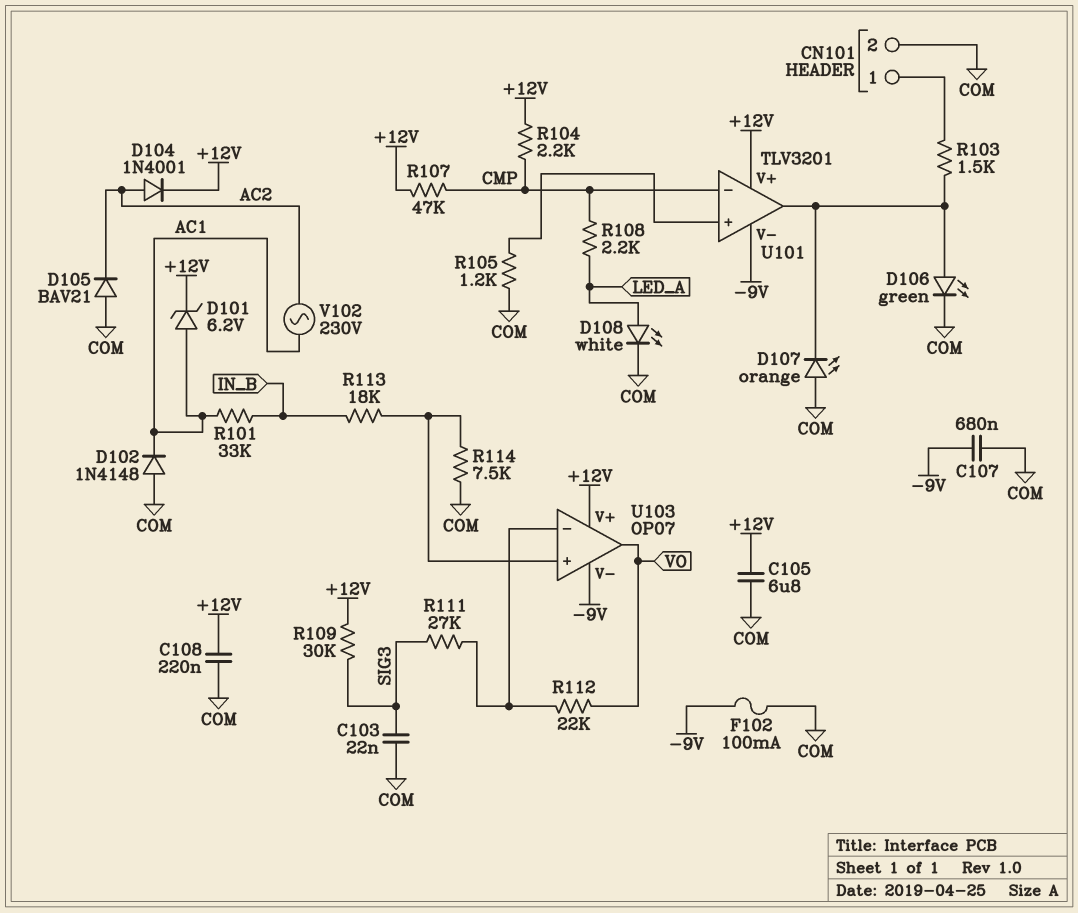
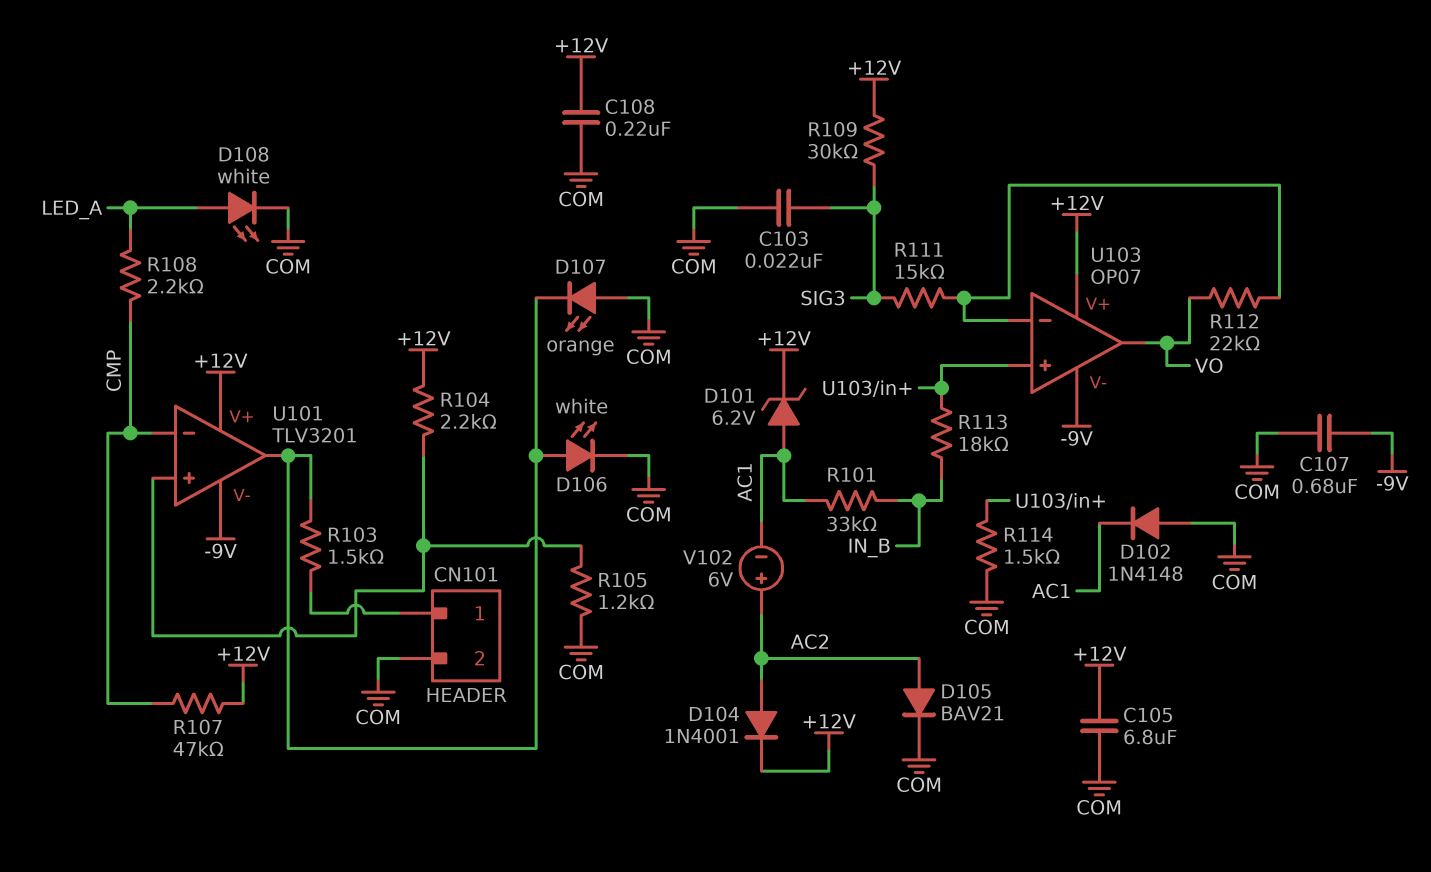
D105: diode BAV21 (A COM, K AC2) -> diode BAV21 (A AC2, K COM)
D106: LED green (A U101/out, K COM) -> LED white (A U101/out, K COM)
F102: 100mA (-9V, COM) -> none
R104: 2.2k (+12V, CMP) -> 2.2k (+12V, U101/in+)
R111: 27k (SIG3, U103/in-) -> 15k (SIG3, U103/in-)
R114: 7.5k (COM, U103/in+) -> 1.5k (COM, U103/in+)
V102: AC 230V (AC1, AC2) -> 6V (plus AC2, minus AC1)

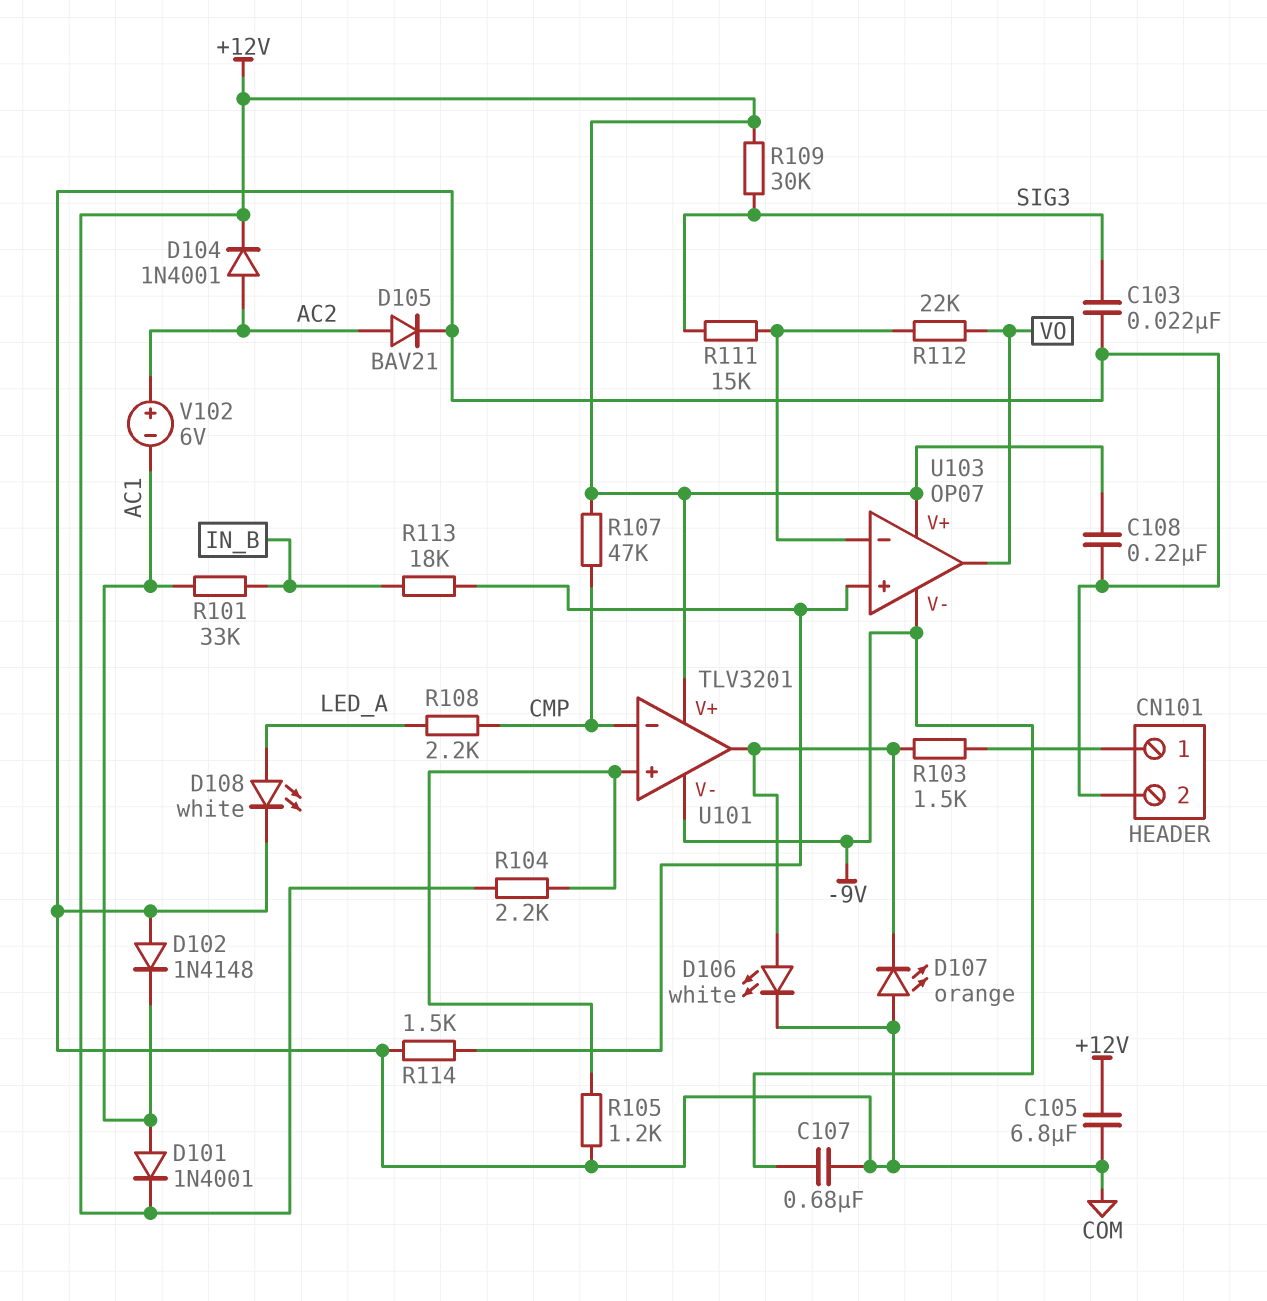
D101: zener 6.2V (A AC1, K +12V) -> diode 1N4001 (A AC1, K +12V)

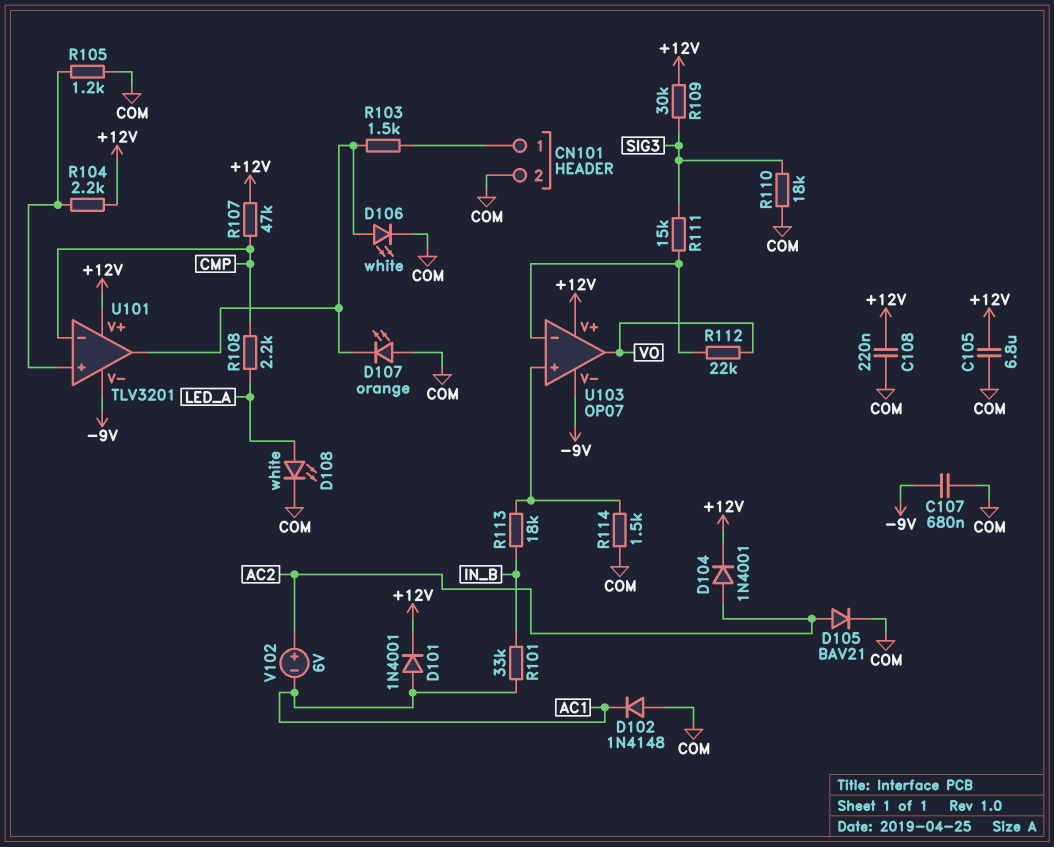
C103: 22nF (COM, SIG3) -> none
R110: none -> 18k (COM, SIG3)

